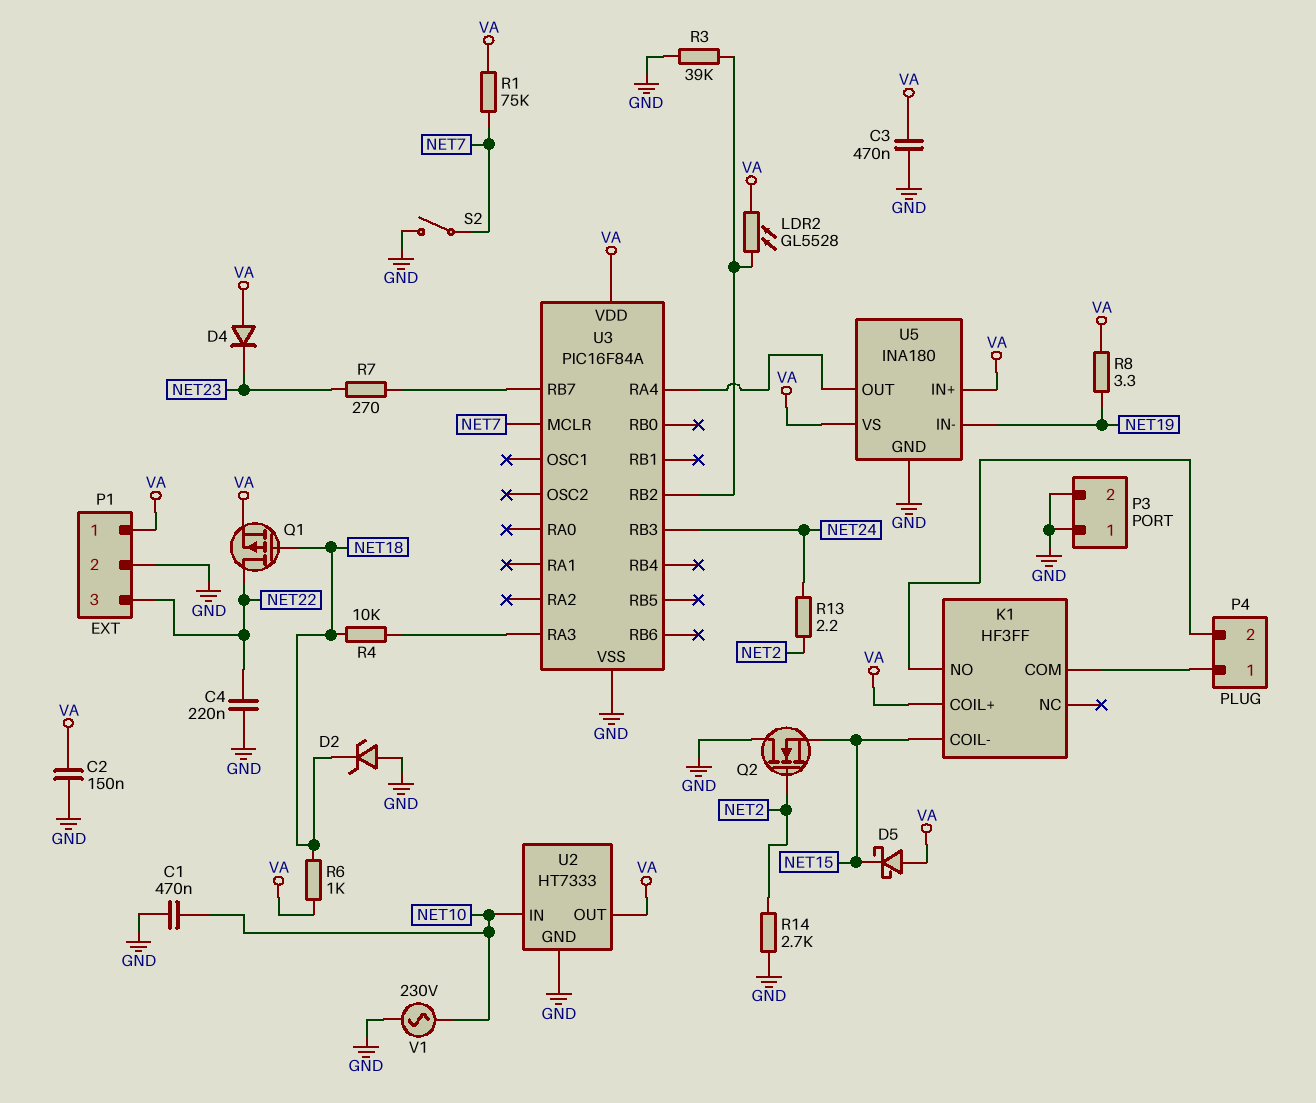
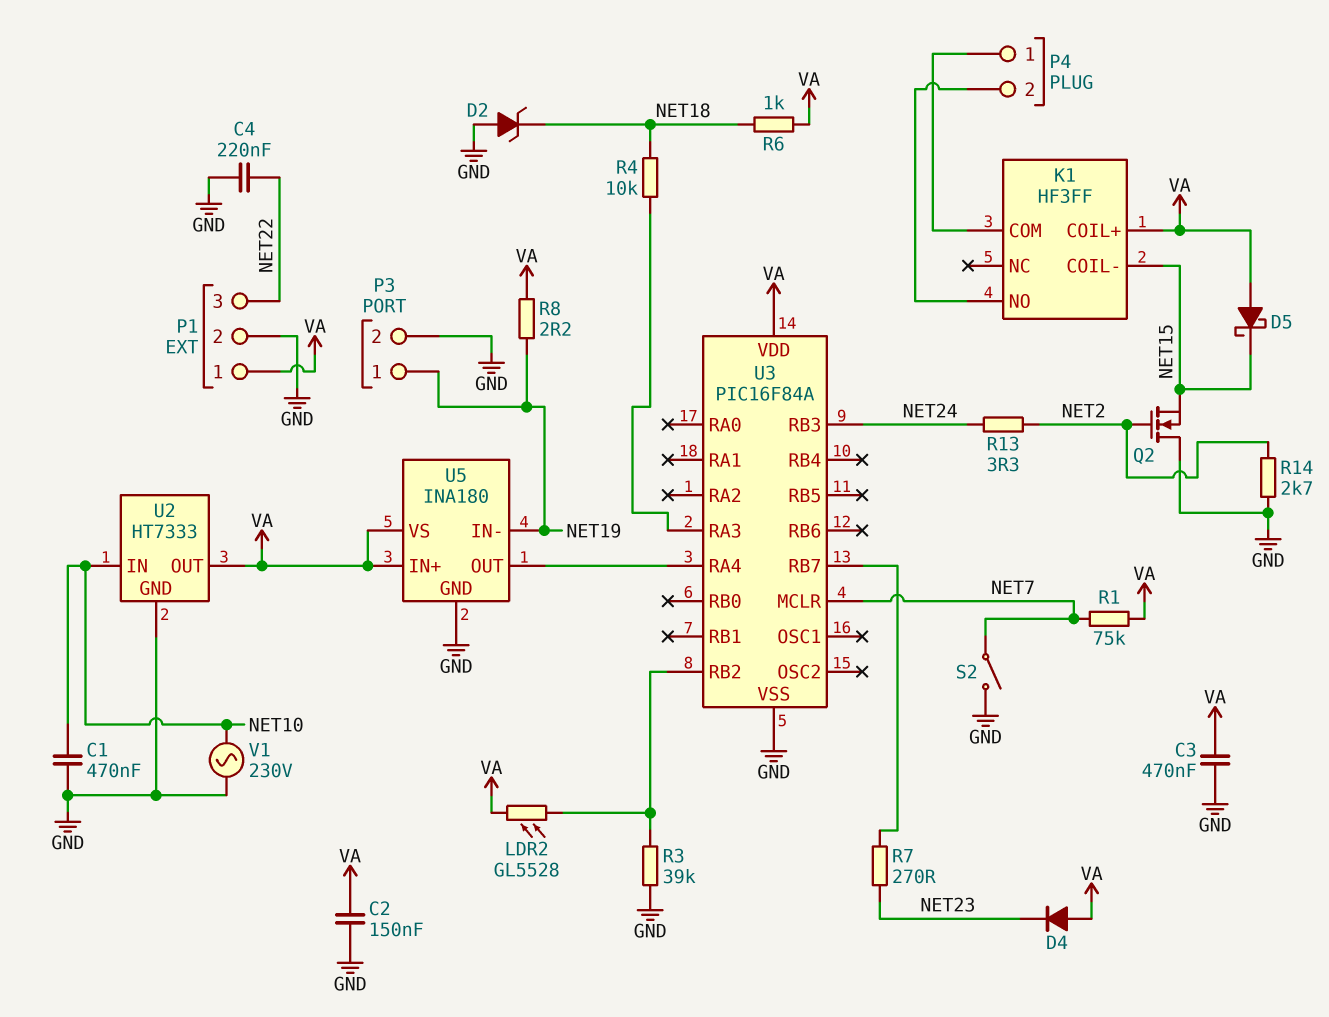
P3 pin 1: GND -> NET19
Q1: PMOS (G NET18, D NET22, S VA) -> none
R8: 3.3 (NET19, VA) -> 2.2 (NET19, VA)
R13: 2.2 (NET2, NET24) -> 3.3 (NET2, NET24)

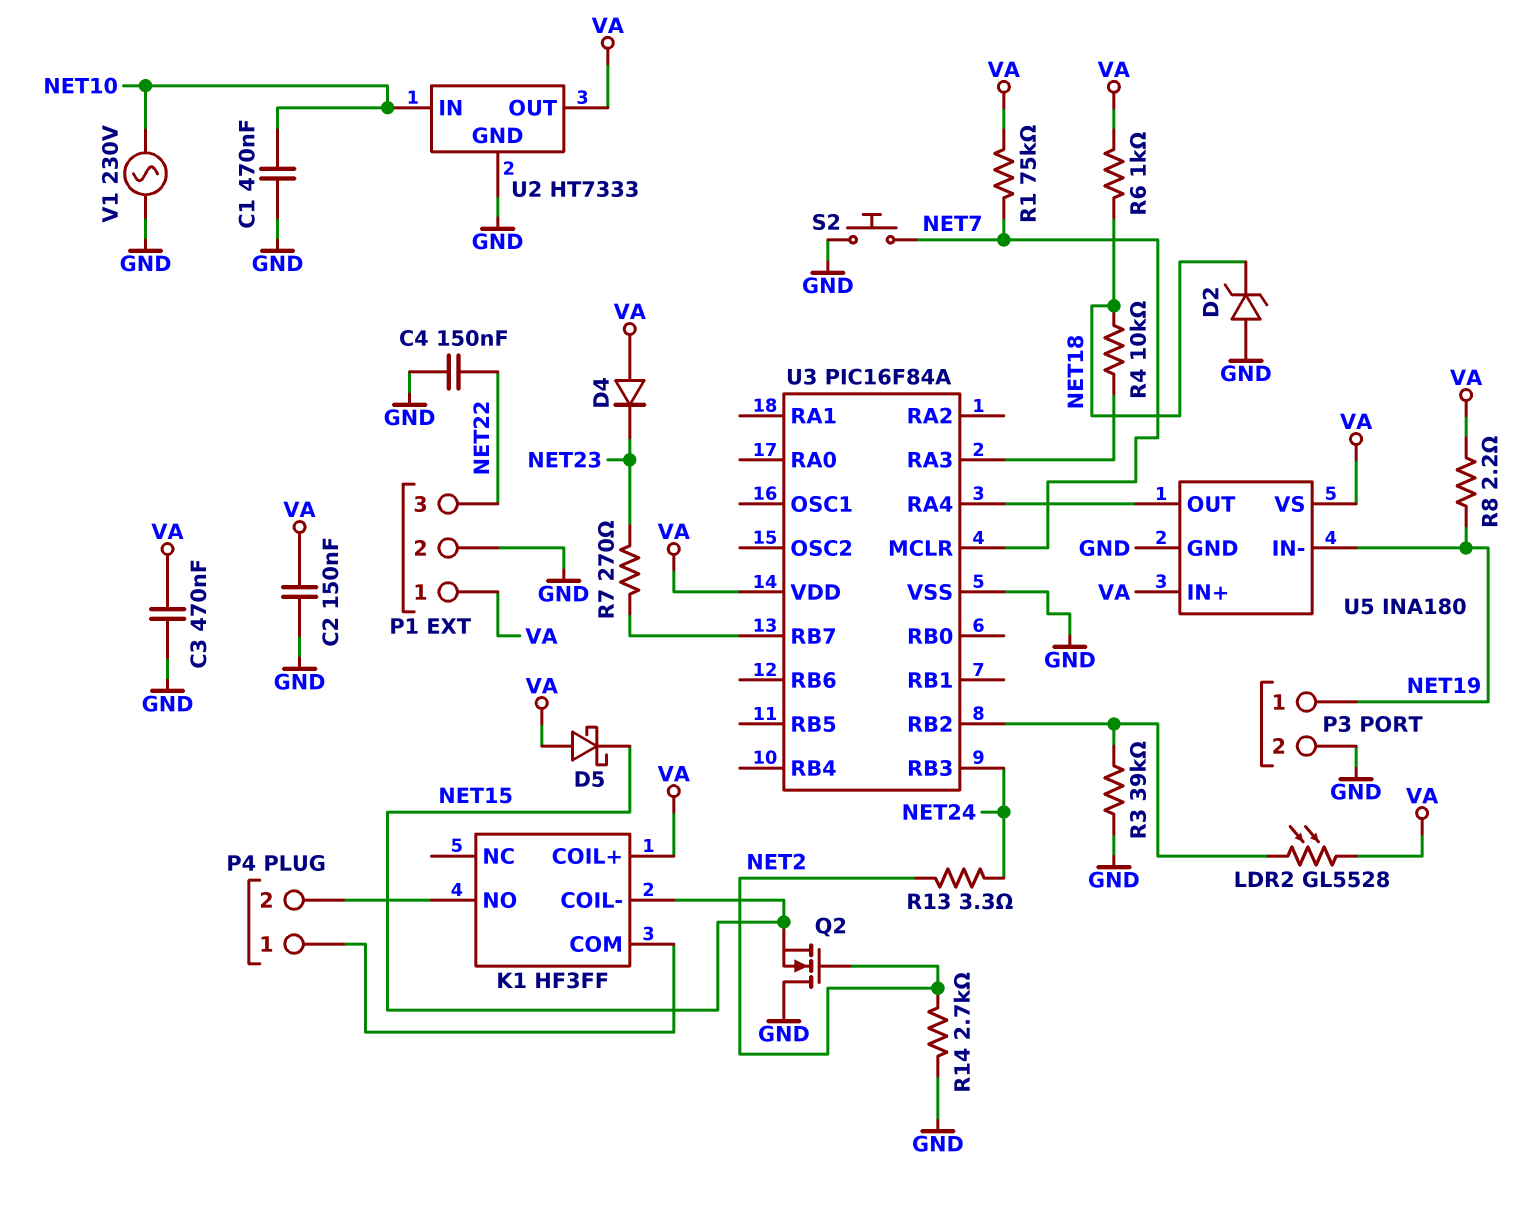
C4: 220nF (GND, NET22) -> 150nF (GND, NET22)
S2: switch (GND, NET7) -> button (GND, NET7)

